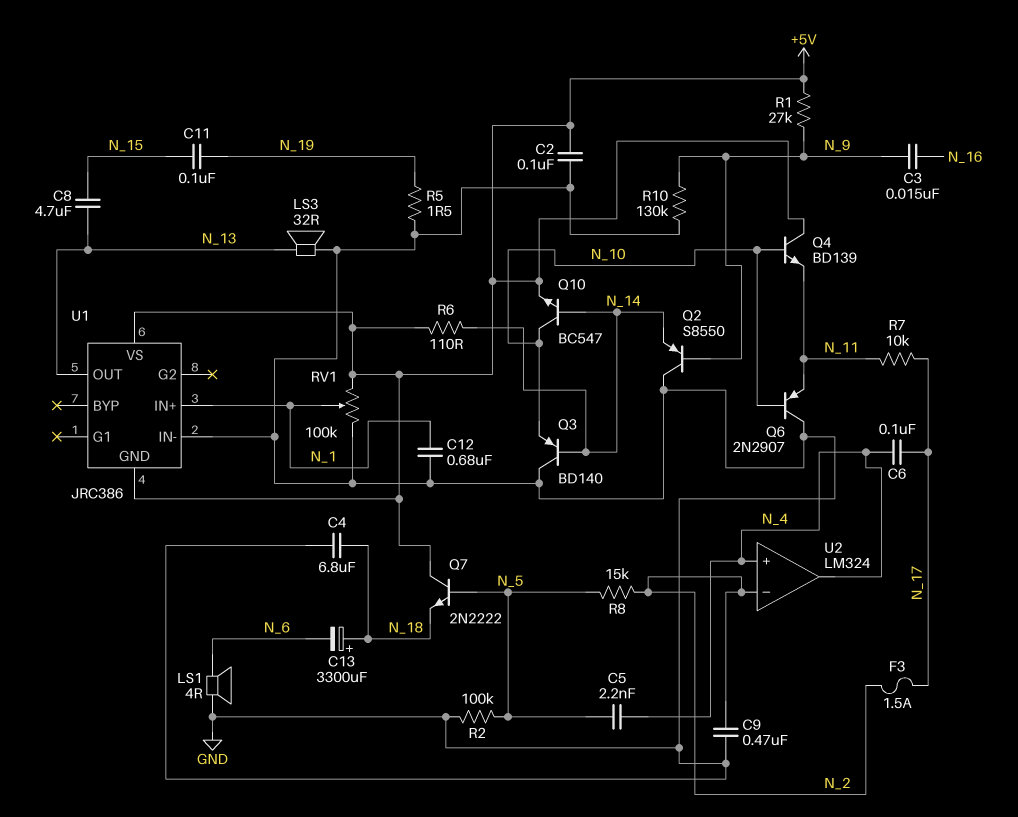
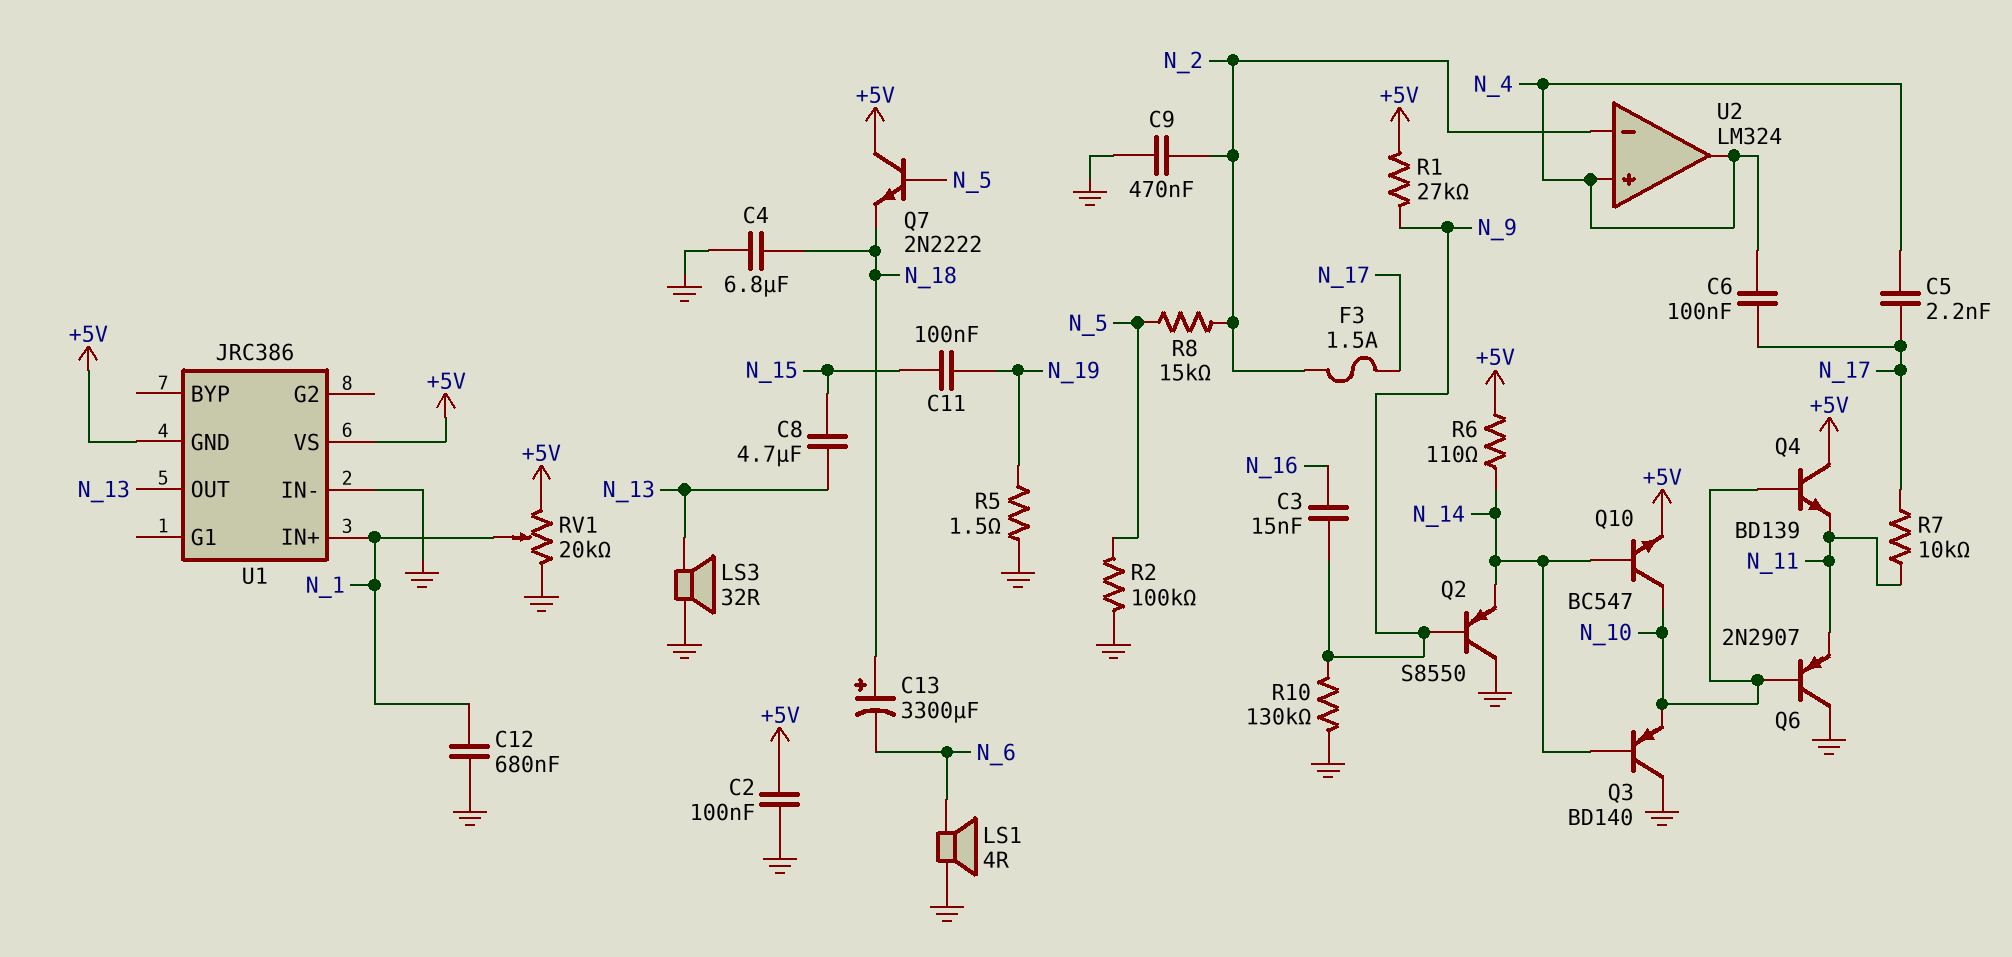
C5: 2.2nF (N_4, N_5) -> 2.2nF (N_4, N_17)
RV1: 100k (+5V, GND, wiper N_1) -> 20k (+5V, GND, wiper N_1)

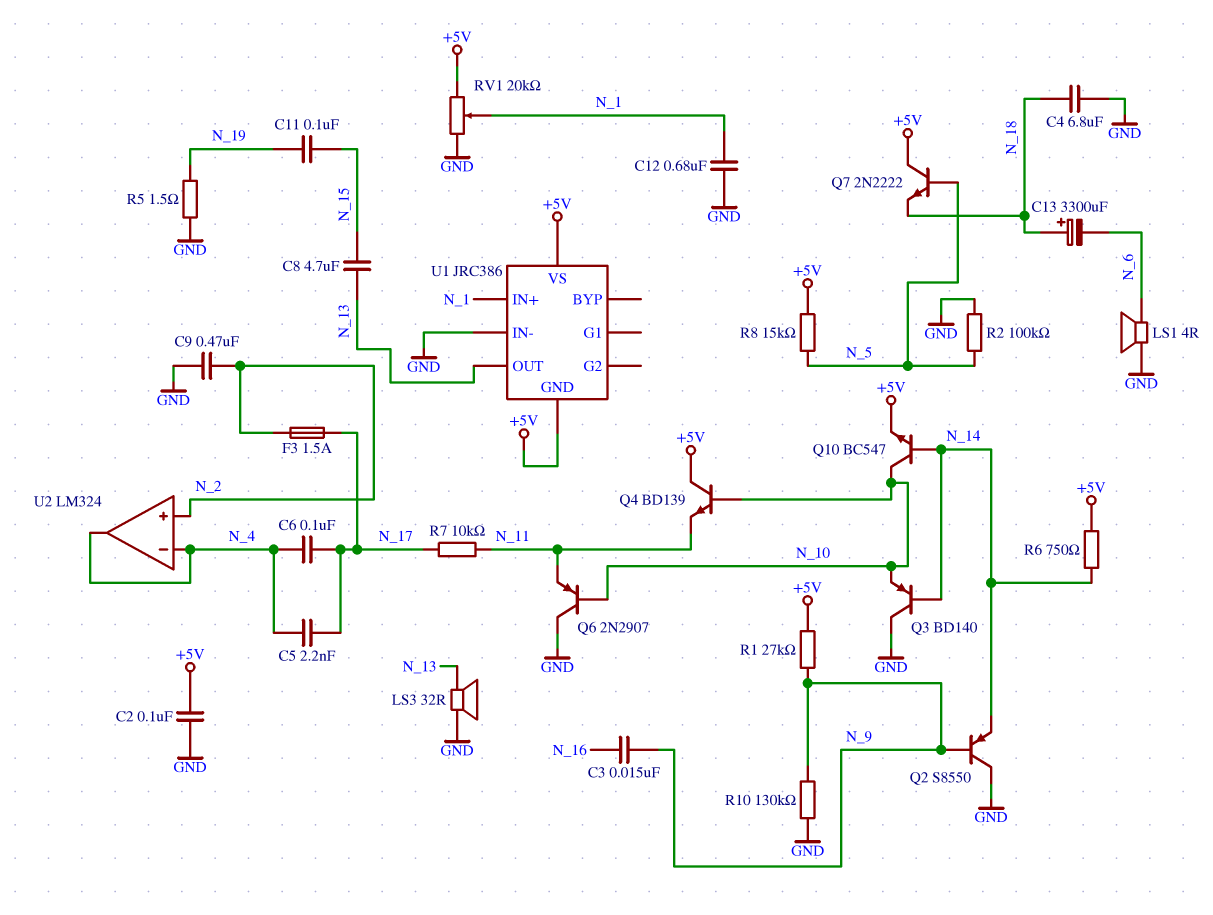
R6: 110 (+5V, N_14) -> 750 (+5V, N_14)
R8: 15k (N_2, N_5) -> 15k (+5V, N_5)
U2 pin in+: N_4 -> N_2
U2 pin in-: N_2 -> N_4

